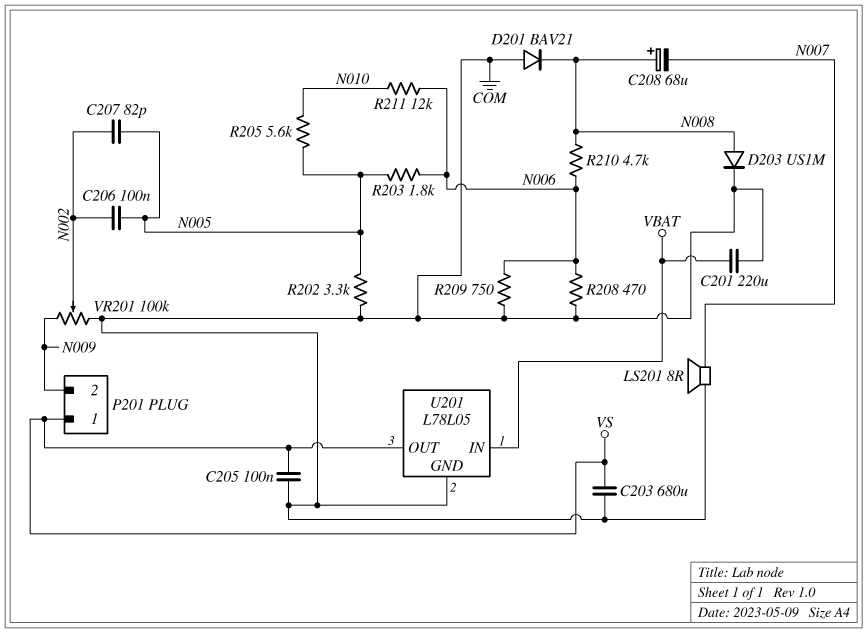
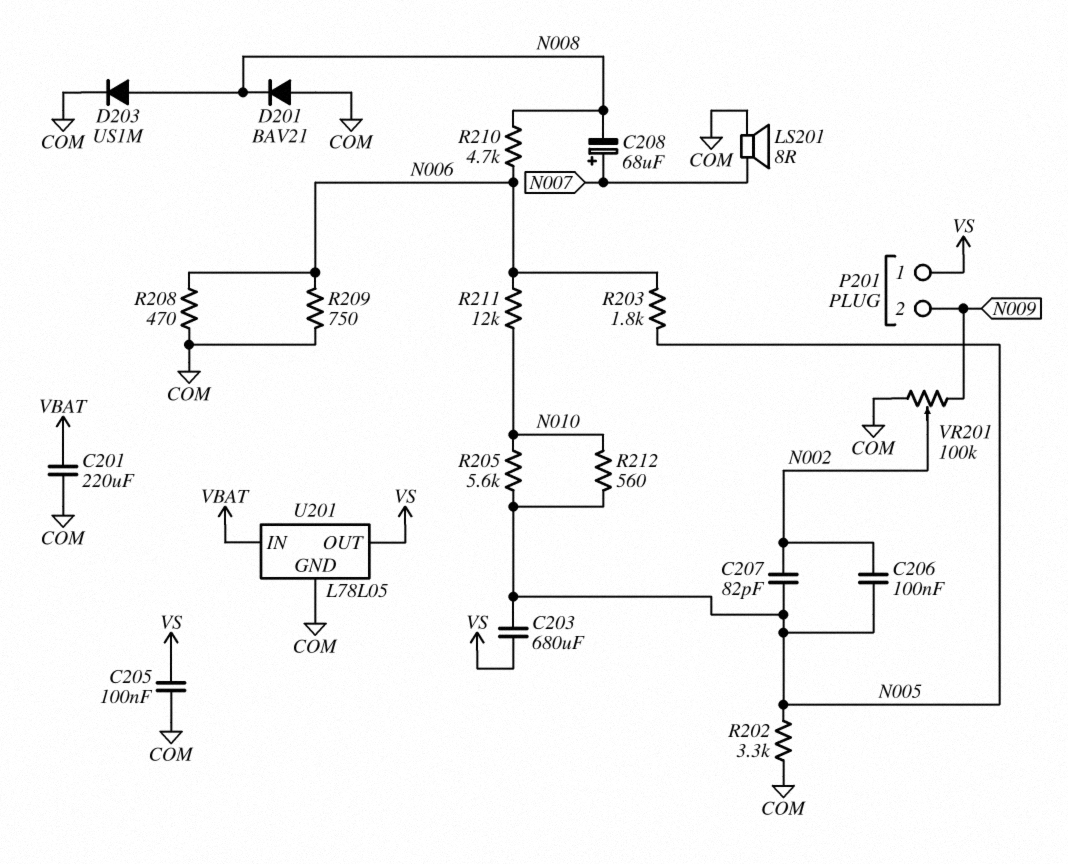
C203: 680uF (COM, VS) -> 680uF (N005, VS)
C208: 68uF (plus N008, minus N007) -> 68uF (plus N007, minus N008)
R212: none -> 560 (N005, N010)

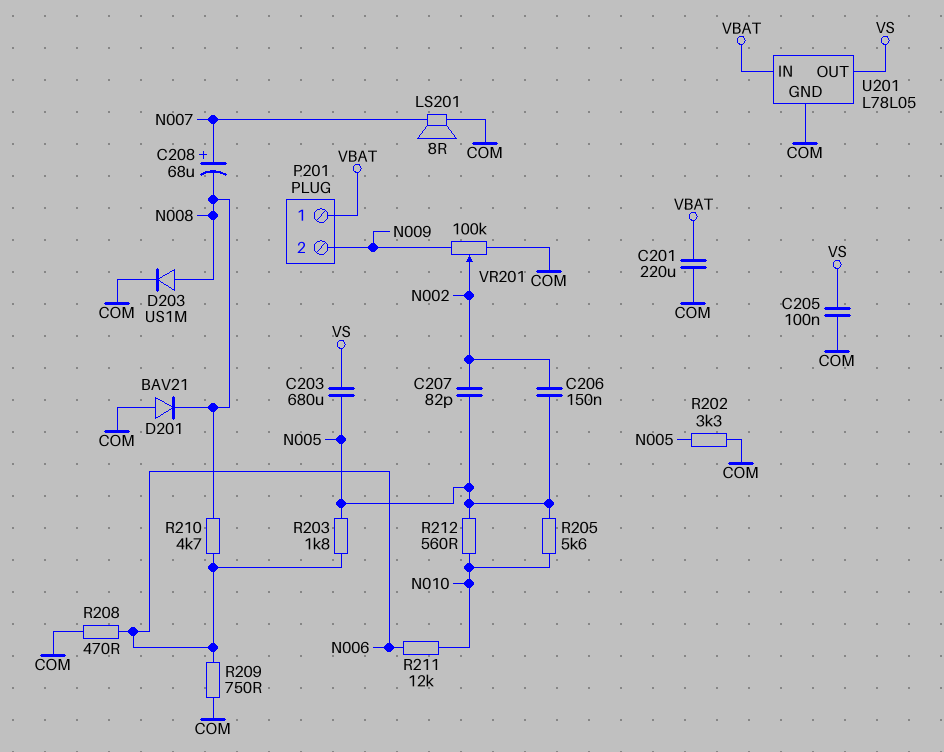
C206: 100nF (N002, N005) -> 150nF (N002, N005)
P201 pin 1: VS -> VBAT

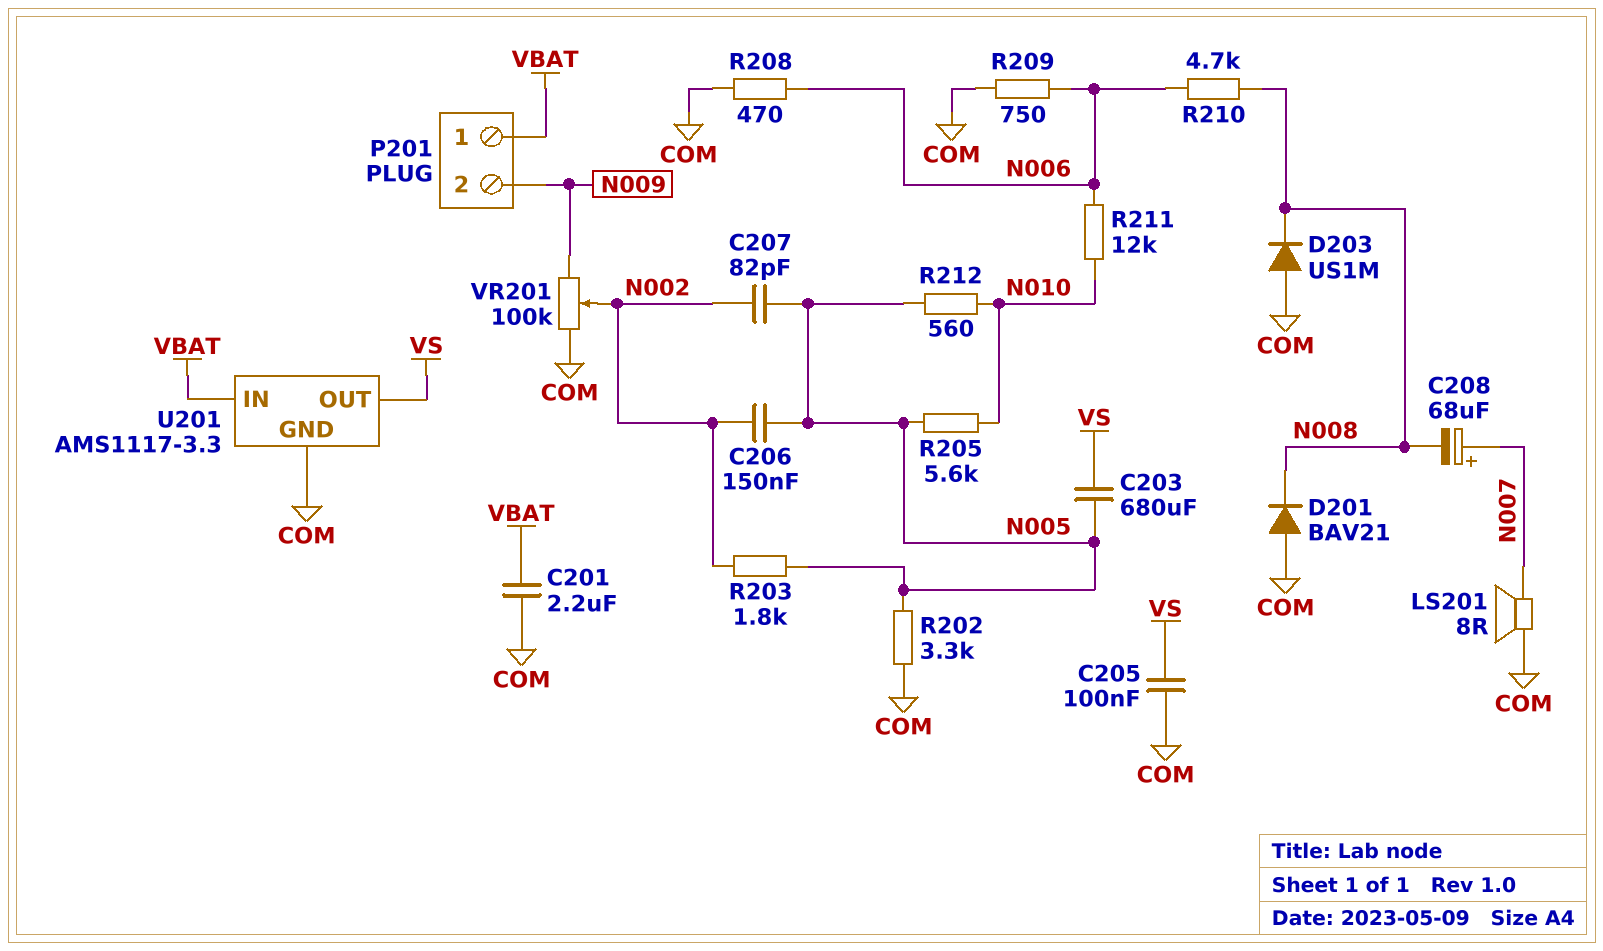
C201: 220uF (COM, VBAT) -> 2.2uF (COM, VBAT)
D203: diode US1M (A N008, K COM) -> diode US1M (A COM, K N008)
R203: 1.8k (N005, N006) -> 1.8k (N002, N005)
U201: L78L05 -> AMS1117-3.3

